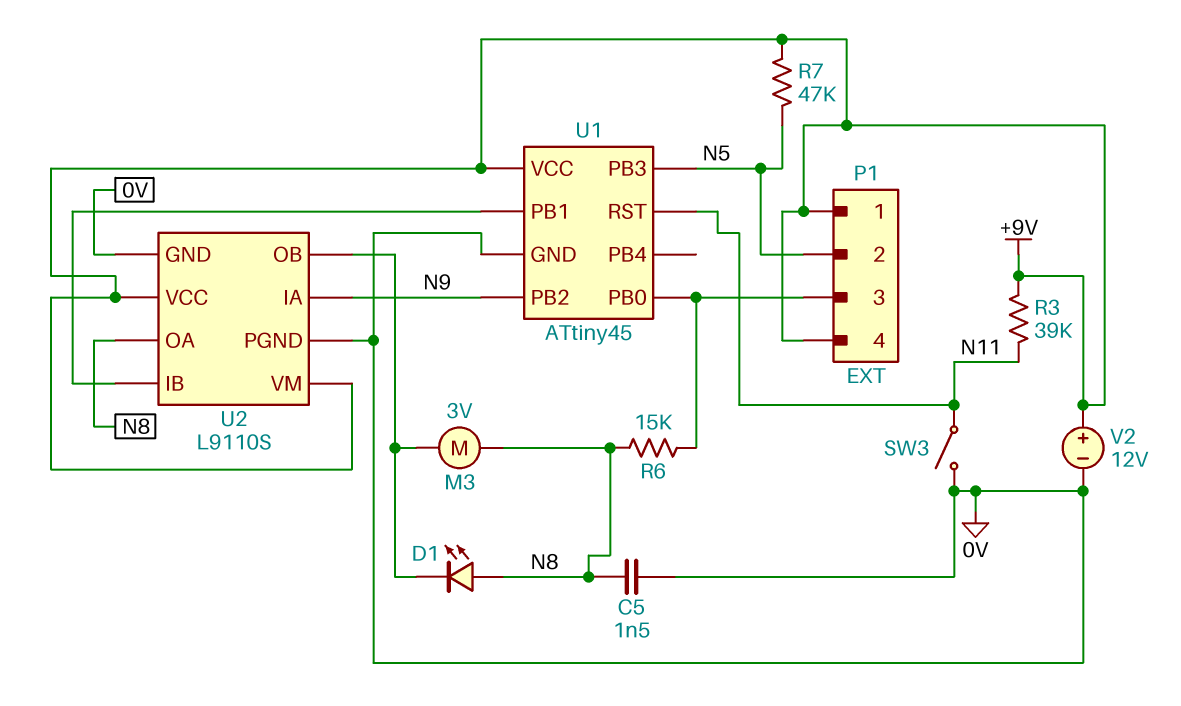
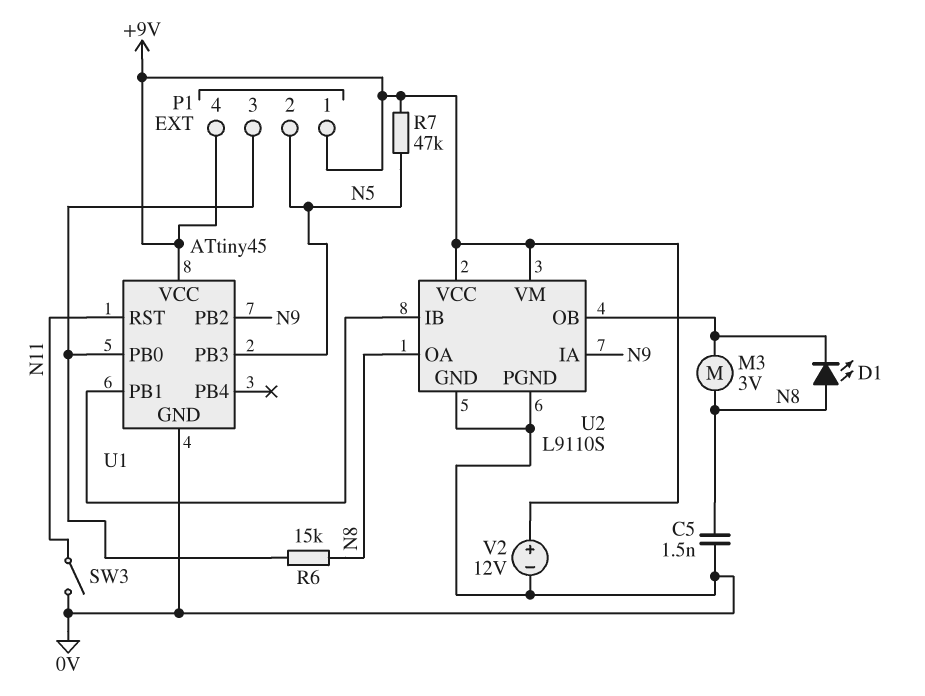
R3: 39k (+9V, N11) -> none

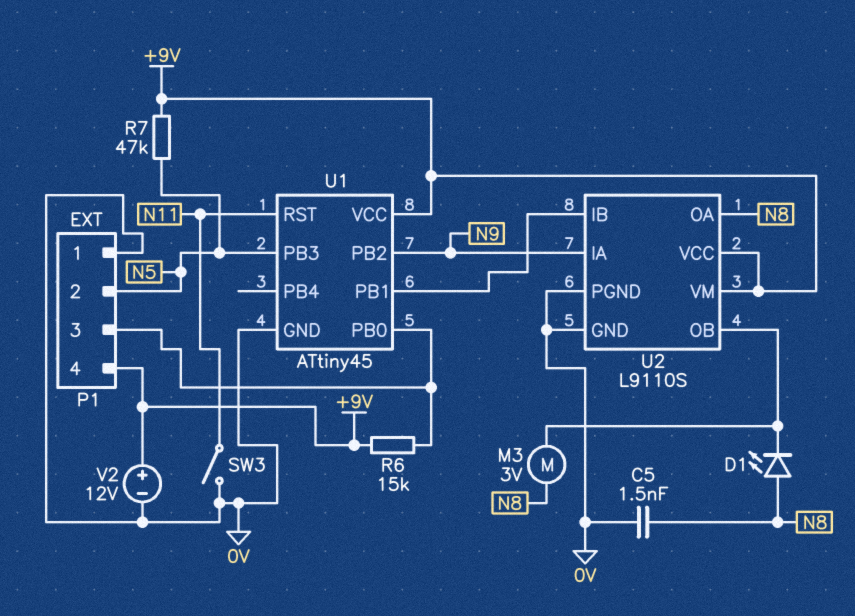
P1 pin 1: +9V -> 0V
R6: 15k (N8, P1/3) -> 15k (+9V, P1/3)

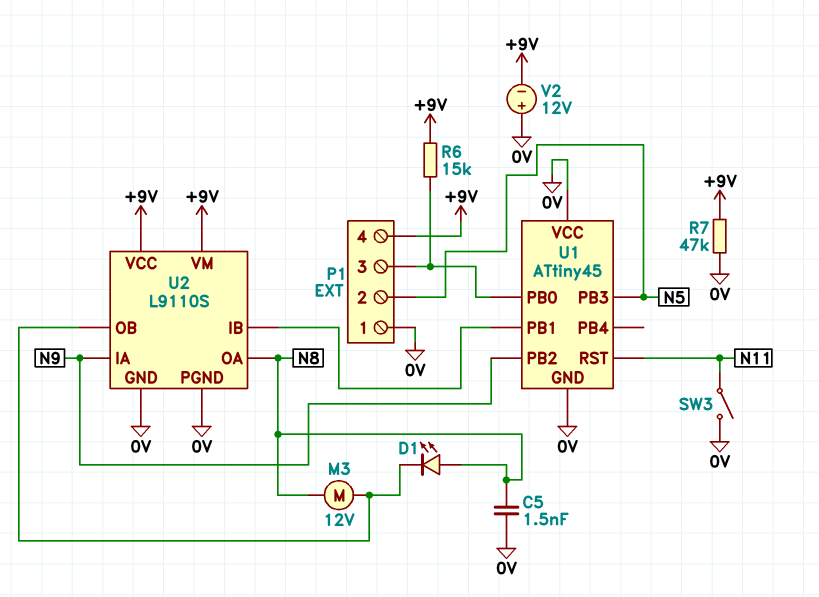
M3: motor 3V (N8, U2/OB) -> motor 12V (N8, U2/OB)
R7: 47k (+9V, N5) -> 47k (+9V, 0V)
U1 pin VCC: +9V -> 0V
V2: 12V (plus +9V, minus 0V) -> 12V (plus 0V, minus +9V)

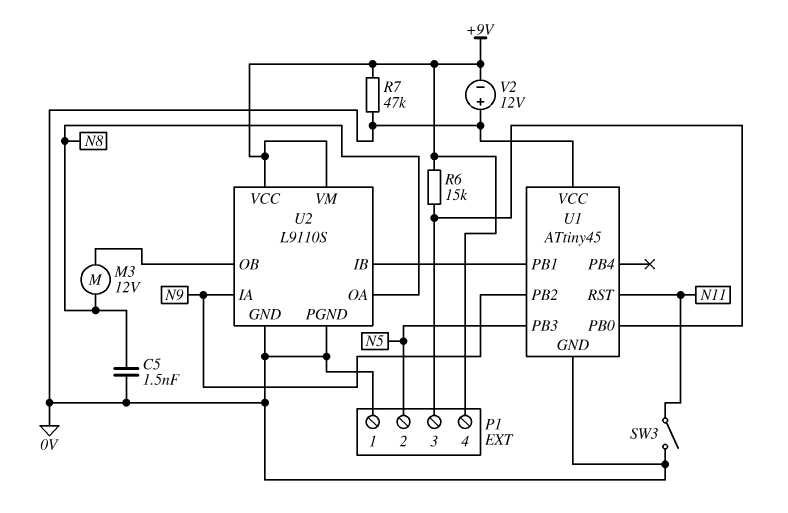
D1: LED (A N8, K U2/OB) -> none

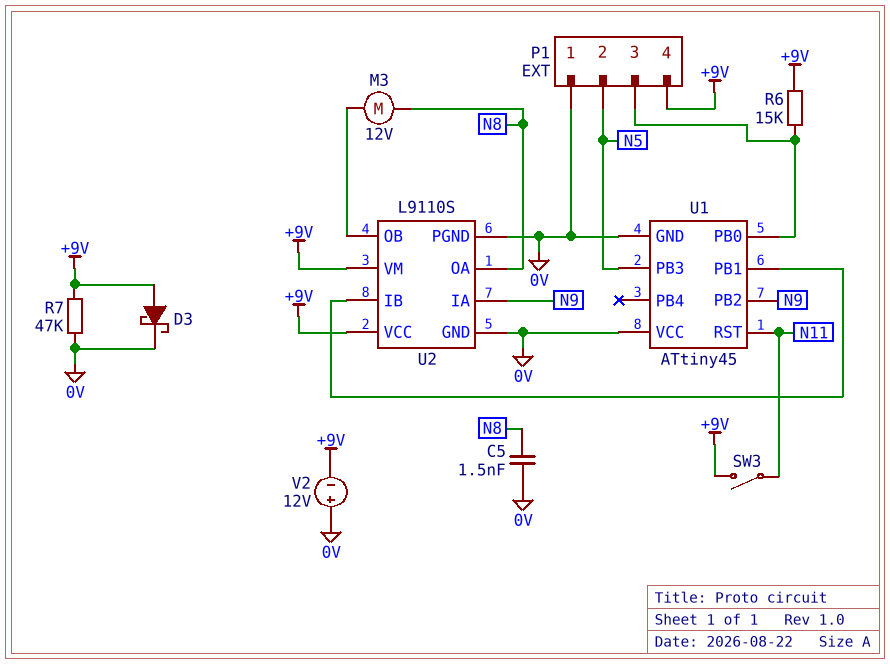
D3: none -> schottky (A +9V, K 0V)
SW3: switch (0V, N11) -> switch (+9V, N11)

